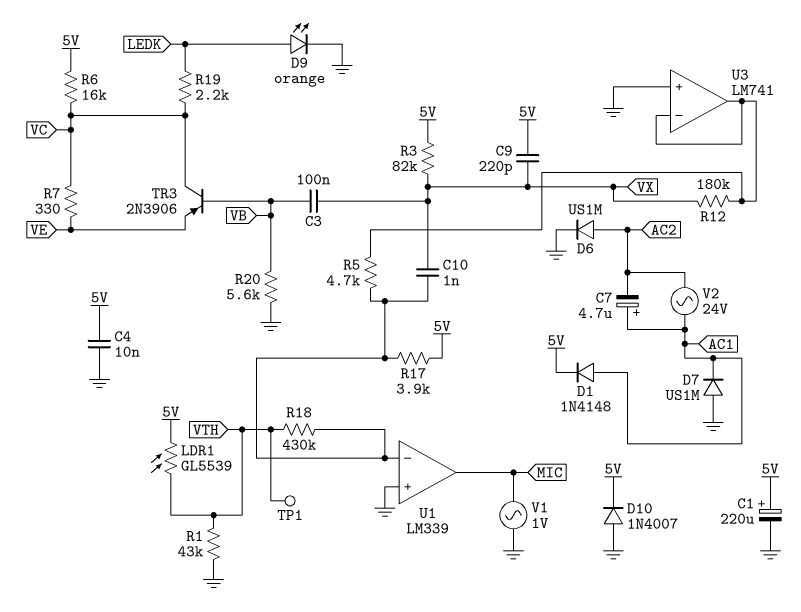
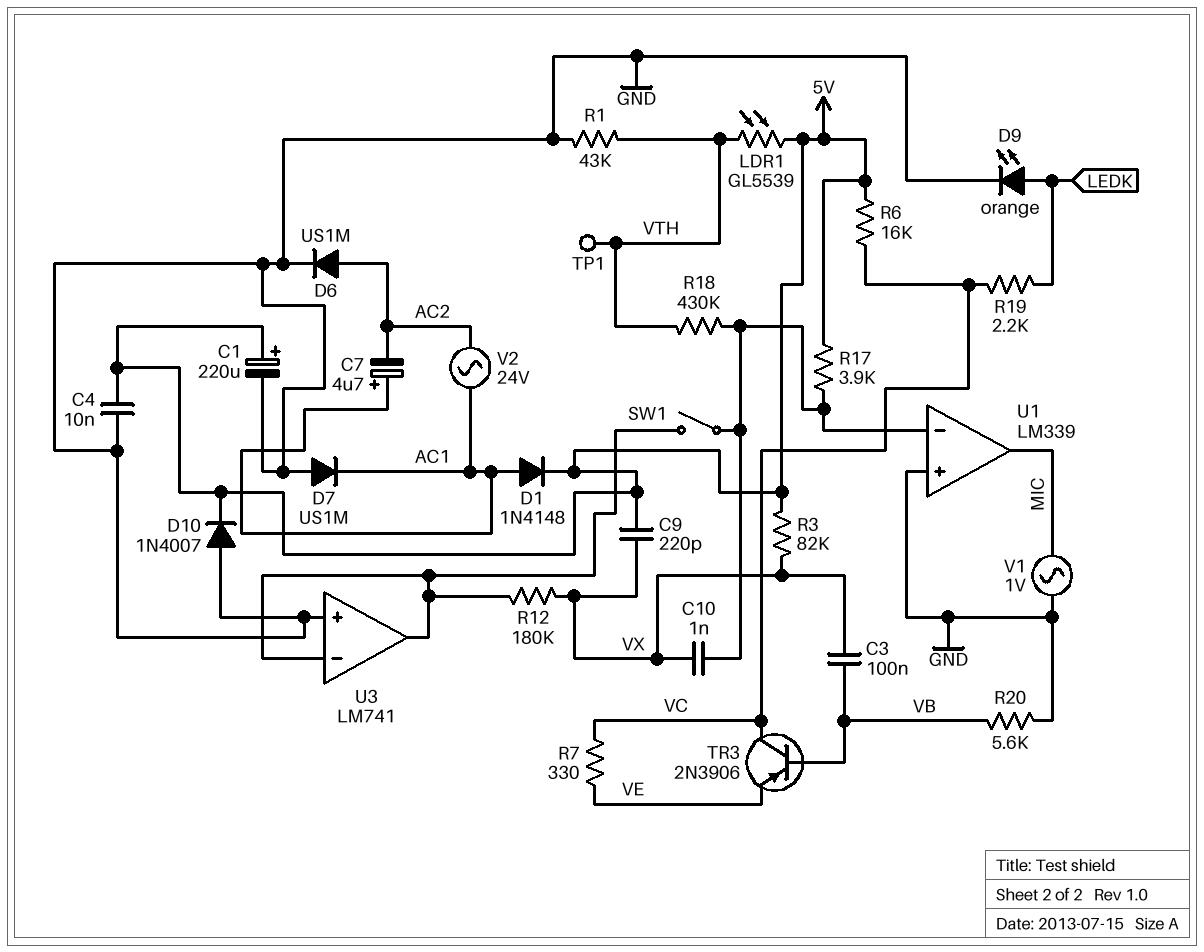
R5: 4.7k (U1/in-, U3/in-) -> none
SW1: none -> switch (U1/in-, U3/in-)

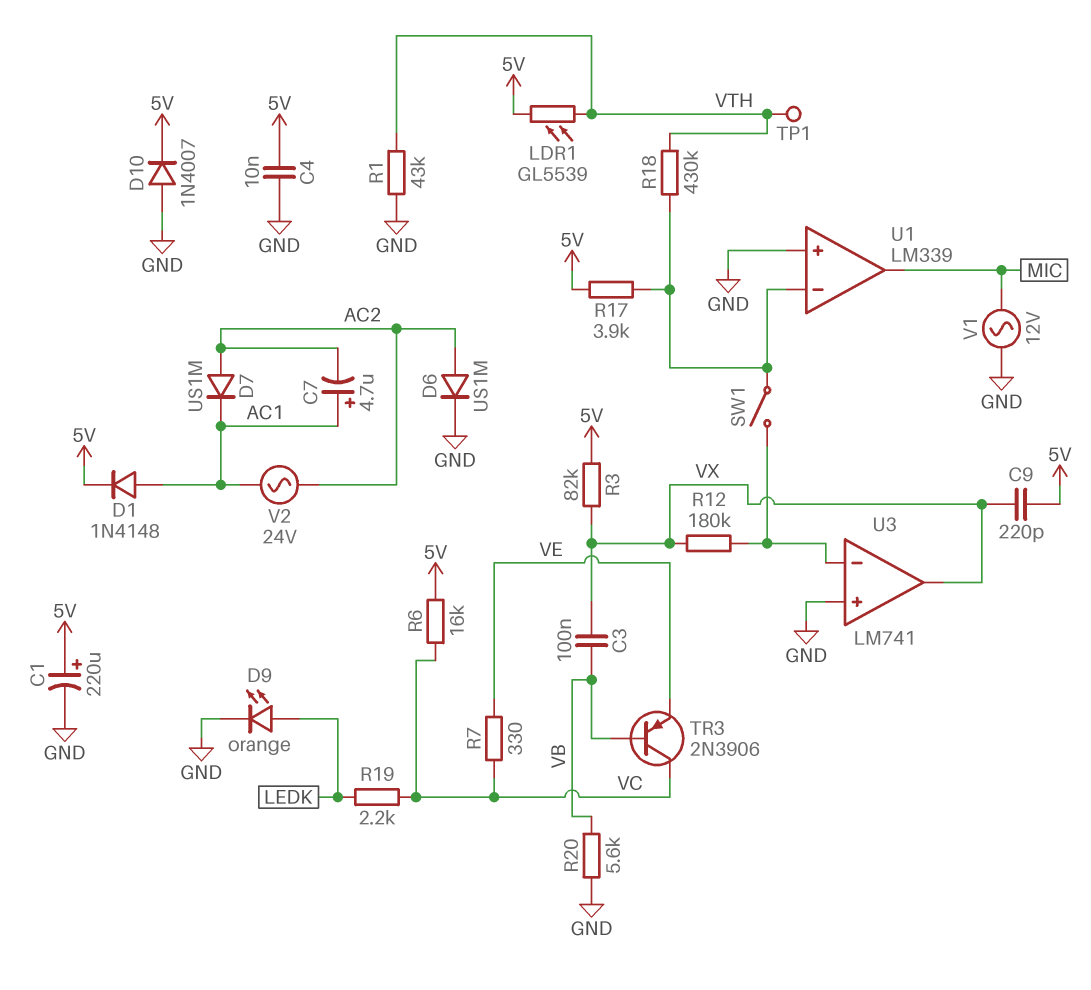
C10: 1nF (U1/in-, VX) -> none
D7: diode US1M (A GND, K AC1) -> diode US1M (A AC2, K AC1)
U3 pin out: U3/in- -> VX
V1: AC 1V (GND, MIC) -> AC 12V (GND, MIC)

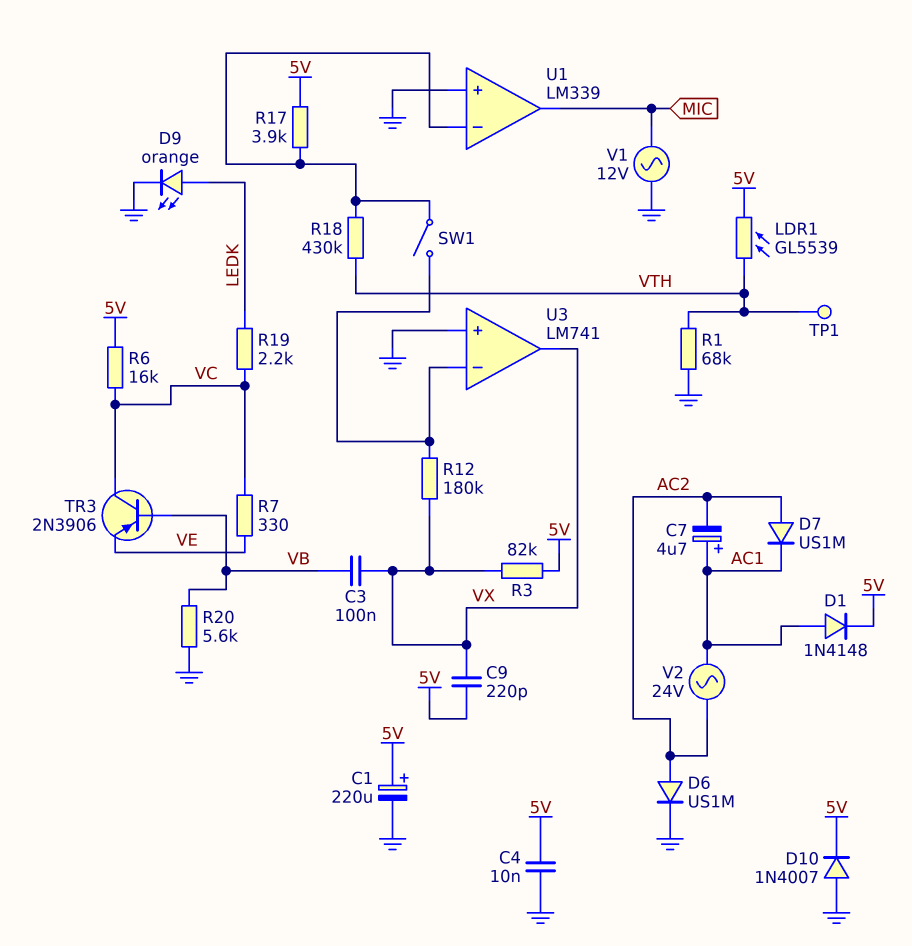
R1: 43k (GND, VTH) -> 68k (GND, VTH)

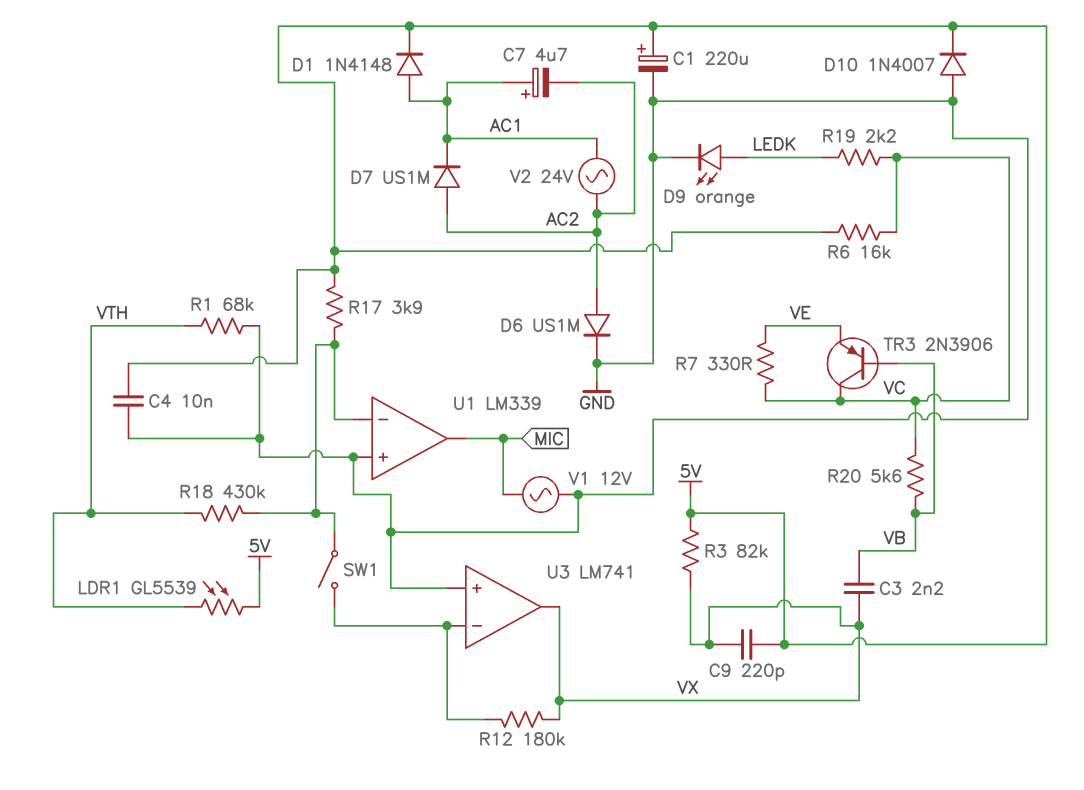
C3: 100nF (VB, VX) -> 2.2nF (VB, VX)
R20: 5.6k (GND, VB) -> 5.6k (VB, VC)
TP1: test point (VTH) -> none

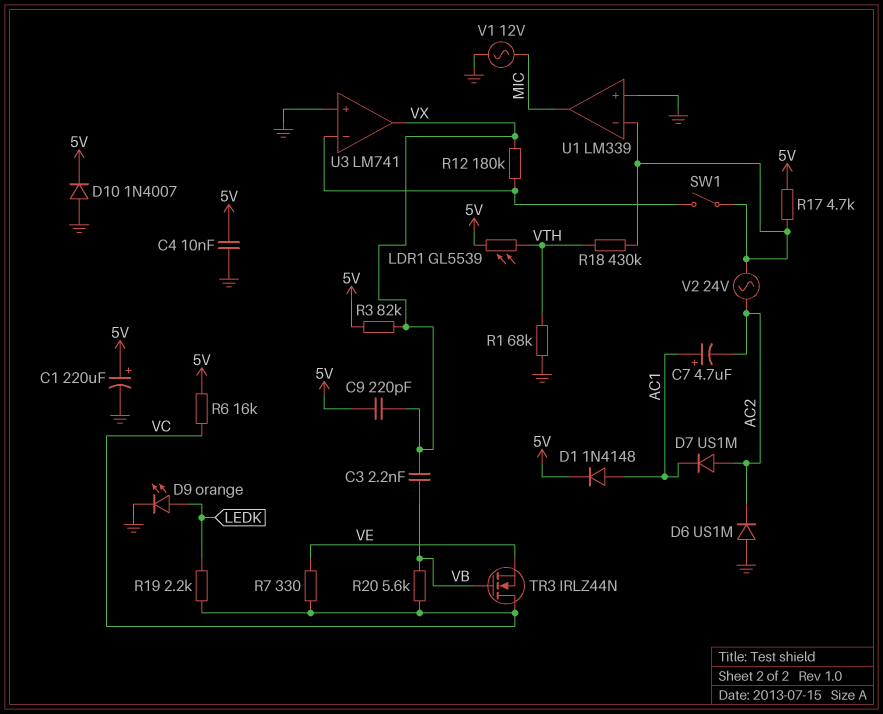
D6: diode US1M (A AC2, K GND) -> diode US1M (A GND, K AC2)
R17: 3.9k (5V, U1/in-) -> 4.7k (5V, U1/in-)
TR3: PNP 2N3906 (B VB, C VC, E VE) -> NMOS IRLZ44N (G VB, D VC, S VE)
V2: AC 24V (AC1, AC2) -> AC 24V (AC2, U1/in-)

